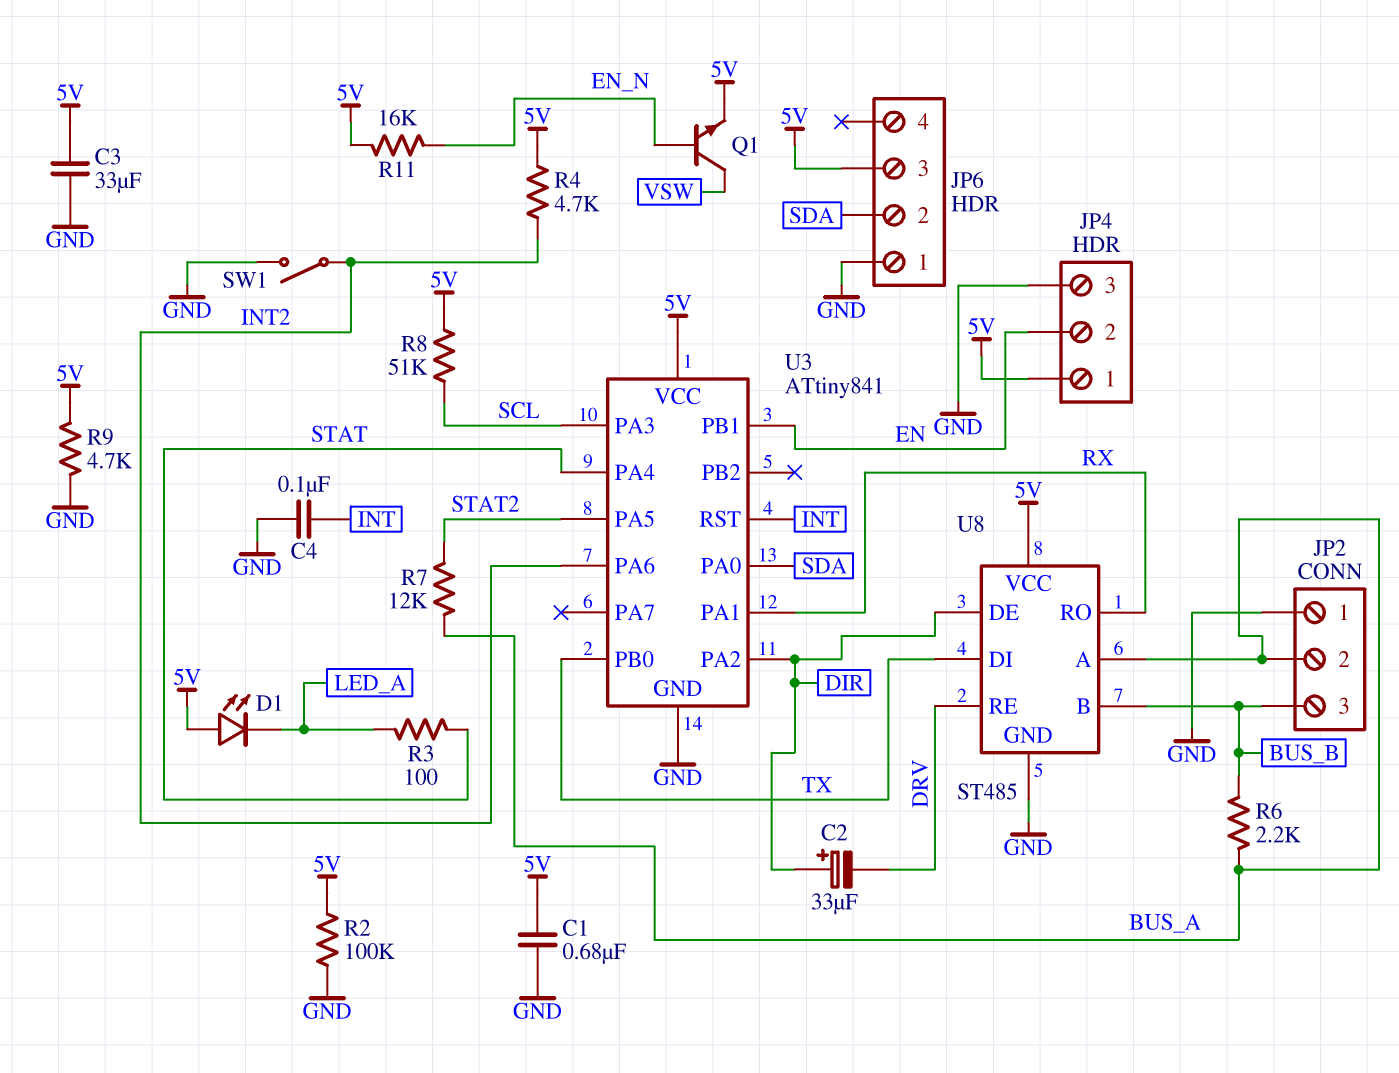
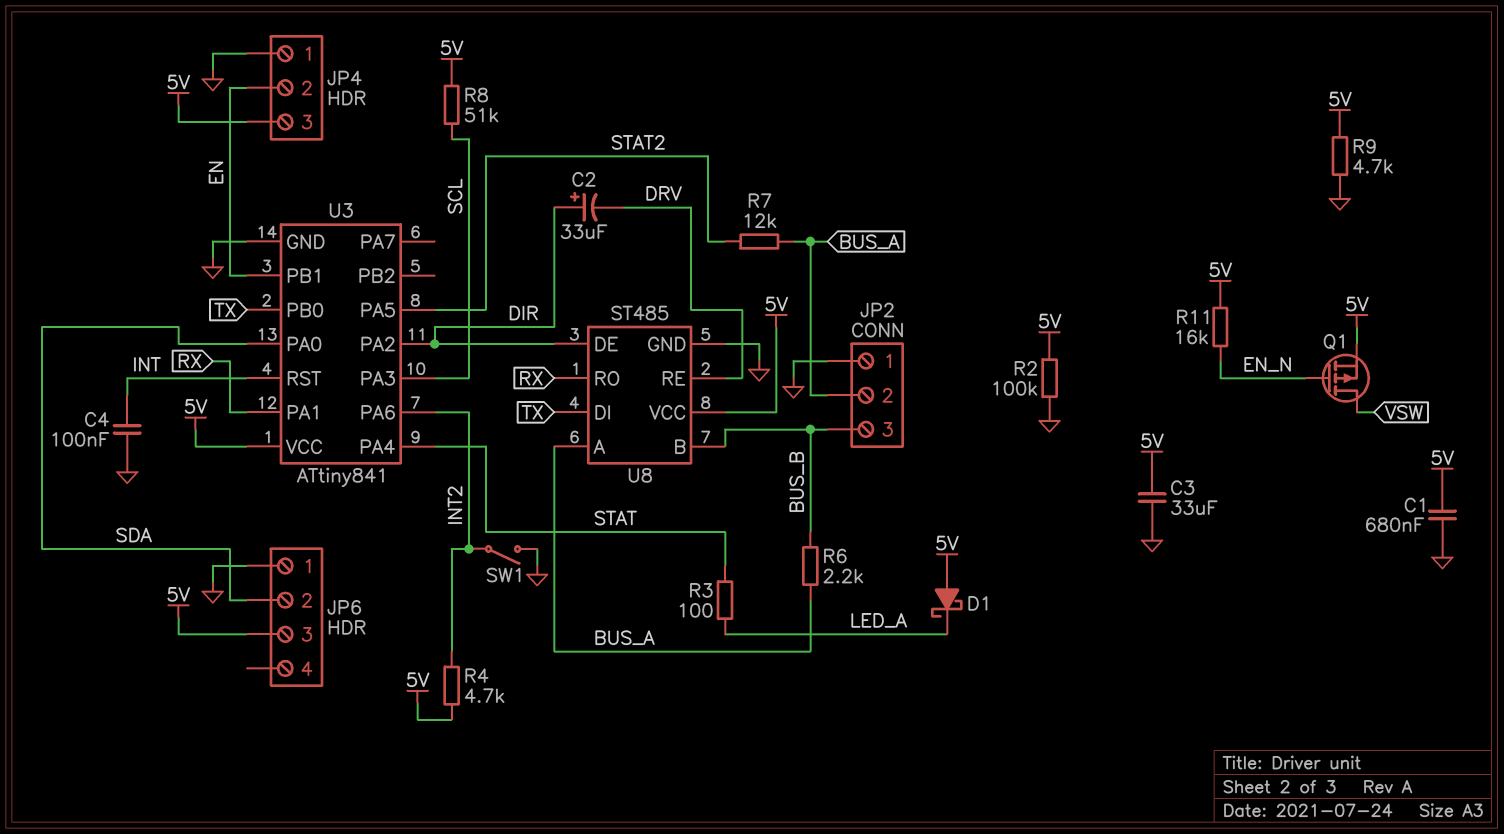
D1: LED (A 5V, K LED_A) -> schottky (A 5V, K LED_A)
JP4 pin 1: 5V -> GND
JP4 pin 3: GND -> 5V
Q1: NPN (B EN_N, C VSW, E 5V) -> PMOS (G EN_N, D VSW, S 5V)

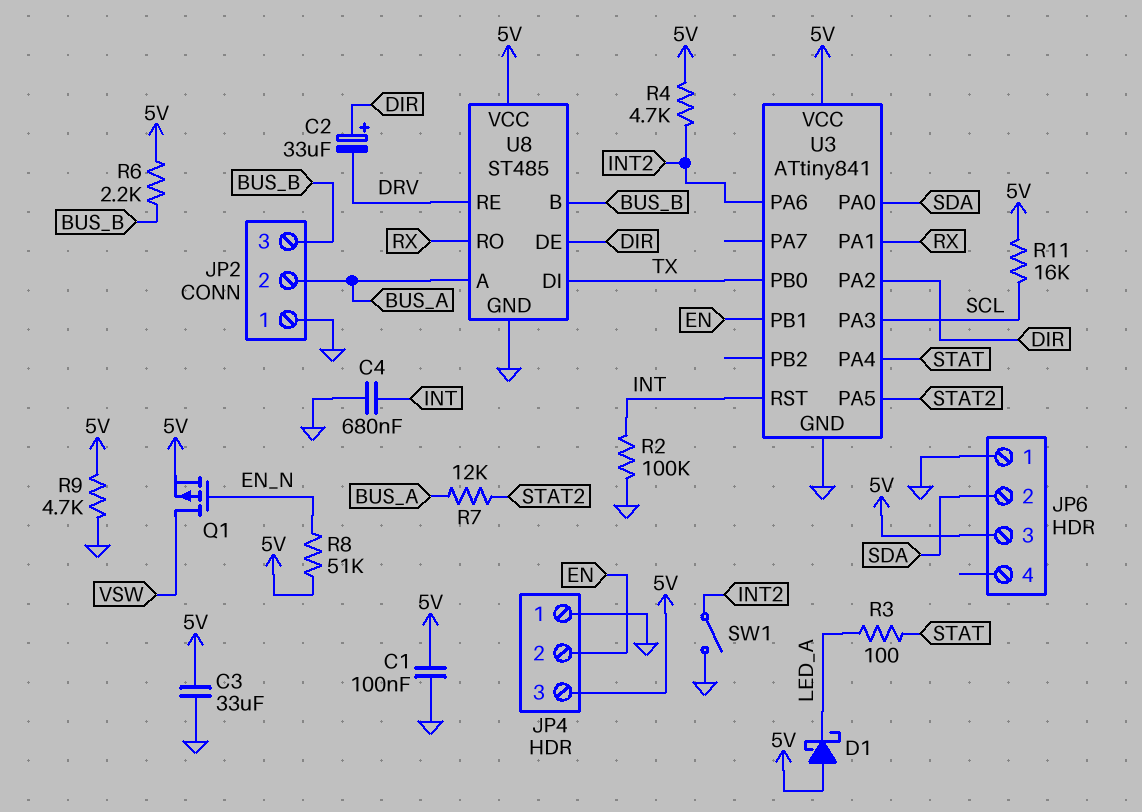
C1: 680nF (5V, GND) -> 100nF (5V, GND)
C4: 100nF (GND, INT) -> 680nF (GND, INT)
R2: 100k (5V, GND) -> 100k (GND, INT)
R6: 2.2k (BUS_A, BUS_B) -> 2.2k (5V, BUS_B)
R8: 51k (5V, SCL) -> 51k (5V, EN_N)
R11: 16k (5V, EN_N) -> 16k (5V, SCL)

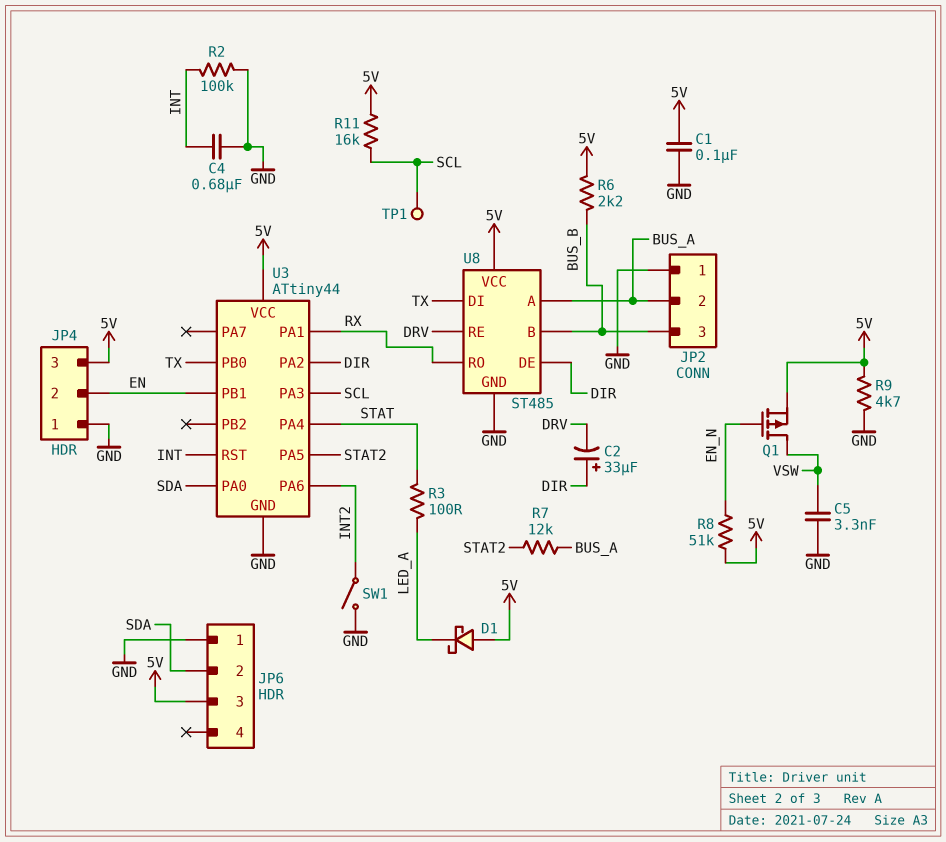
C3: 33uF (5V, GND) -> none
C5: none -> 3.3nF (GND, VSW)
R4: 4.7k (5V, INT2) -> none
TP1: none -> test point (SCL)
U3: ATtiny841 -> ATtiny44

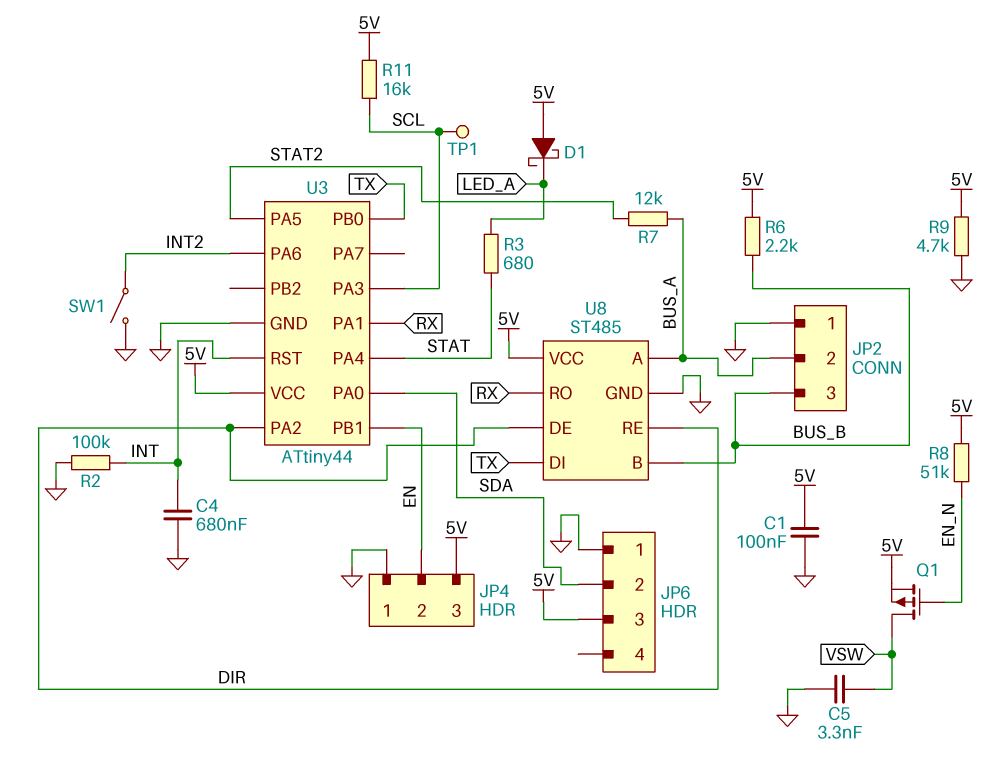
C2: 33uF (plus DIR, minus DRV) -> none
R3: 100 (LED_A, STAT) -> 680 (LED_A, STAT)
U8 pin RE: DRV -> DIR

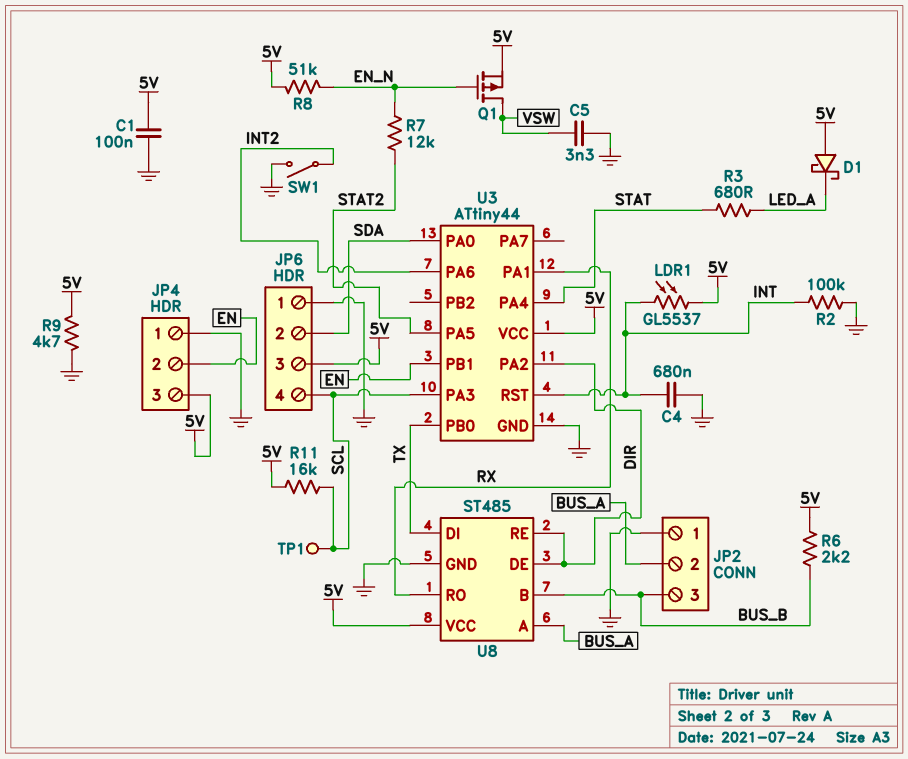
JP6 pin 4: none -> SCL
LDR1: none -> GL5537 (5V, INT)
R7: 12k (BUS_A, STAT2) -> 12k (EN_N, STAT2)

